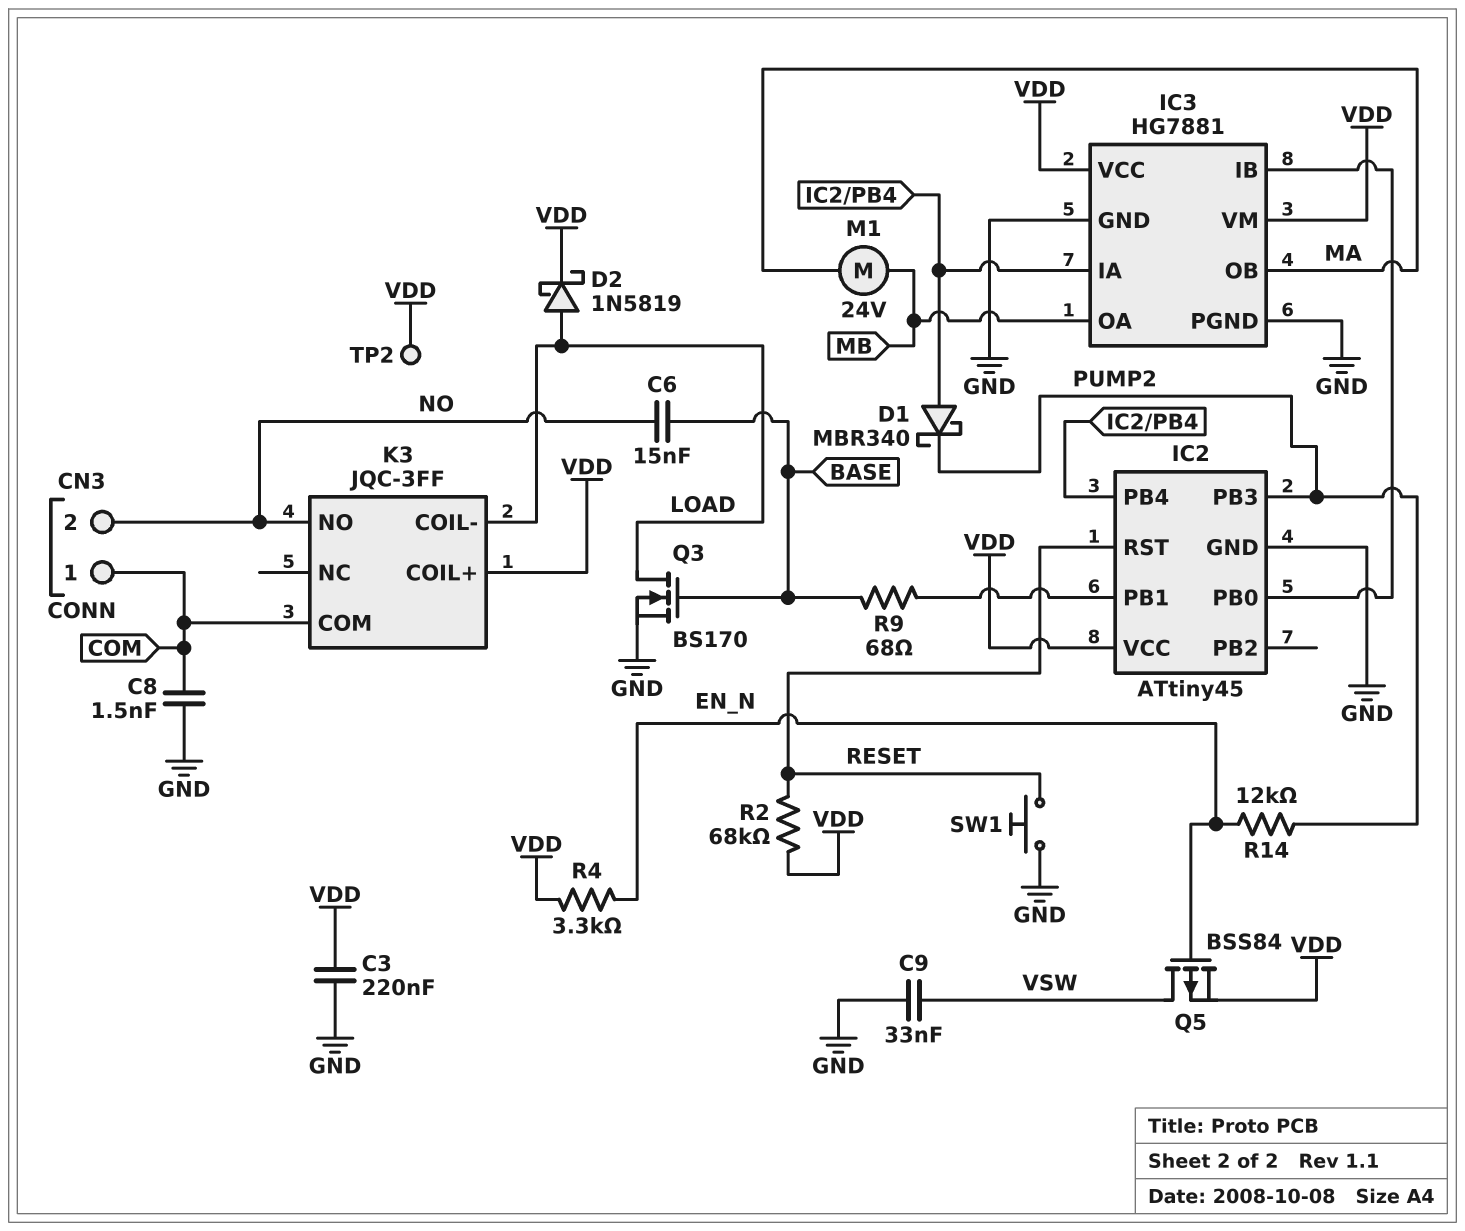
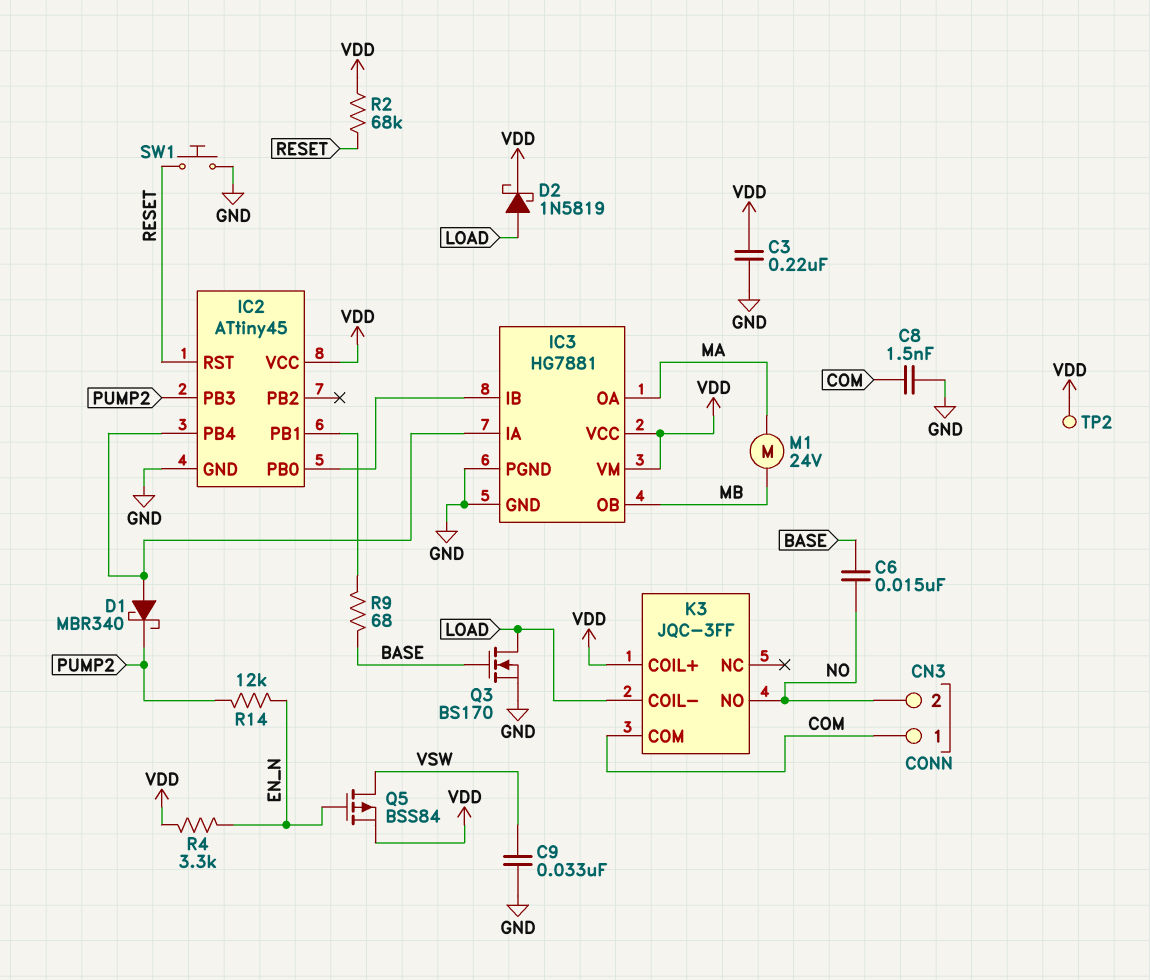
IC3 pin OA: MB -> MA
IC3 pin OB: MA -> MB

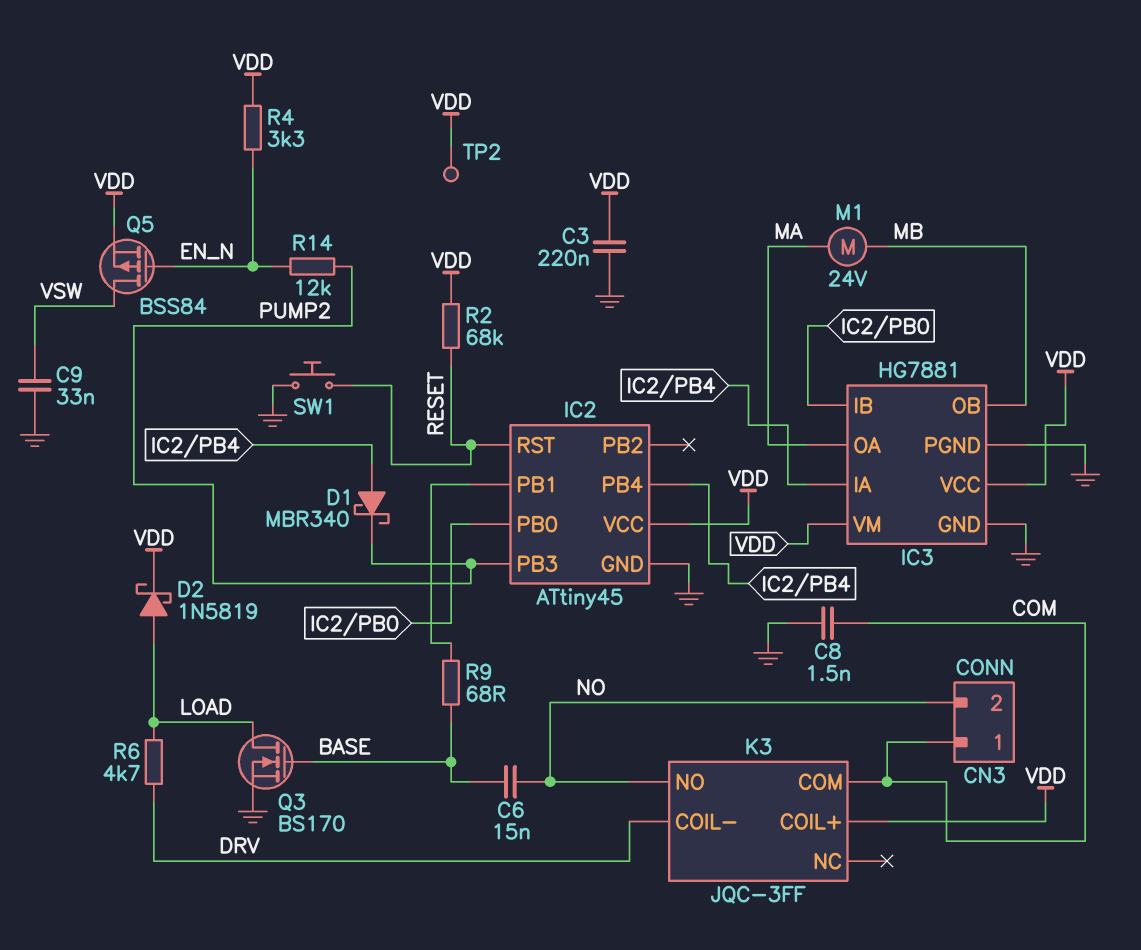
K3 pin COIL-: LOAD -> DRV
R6: none -> 4.7k (DRV, LOAD)

